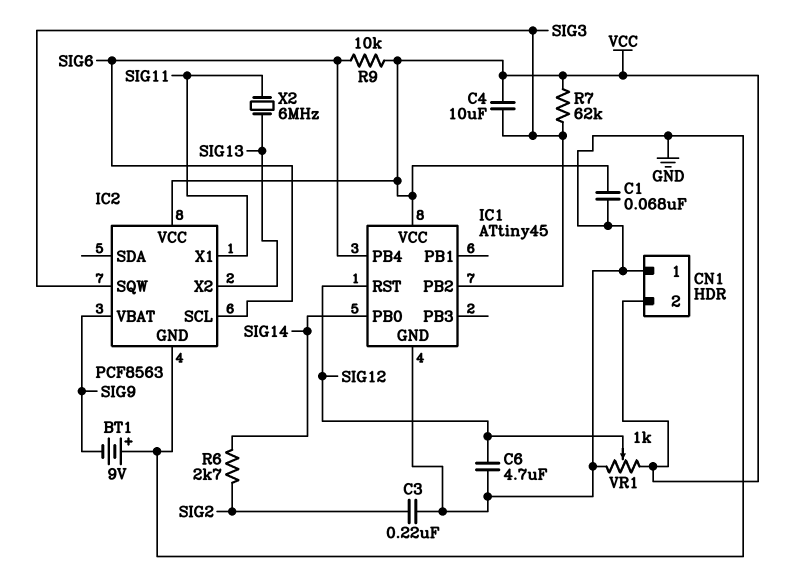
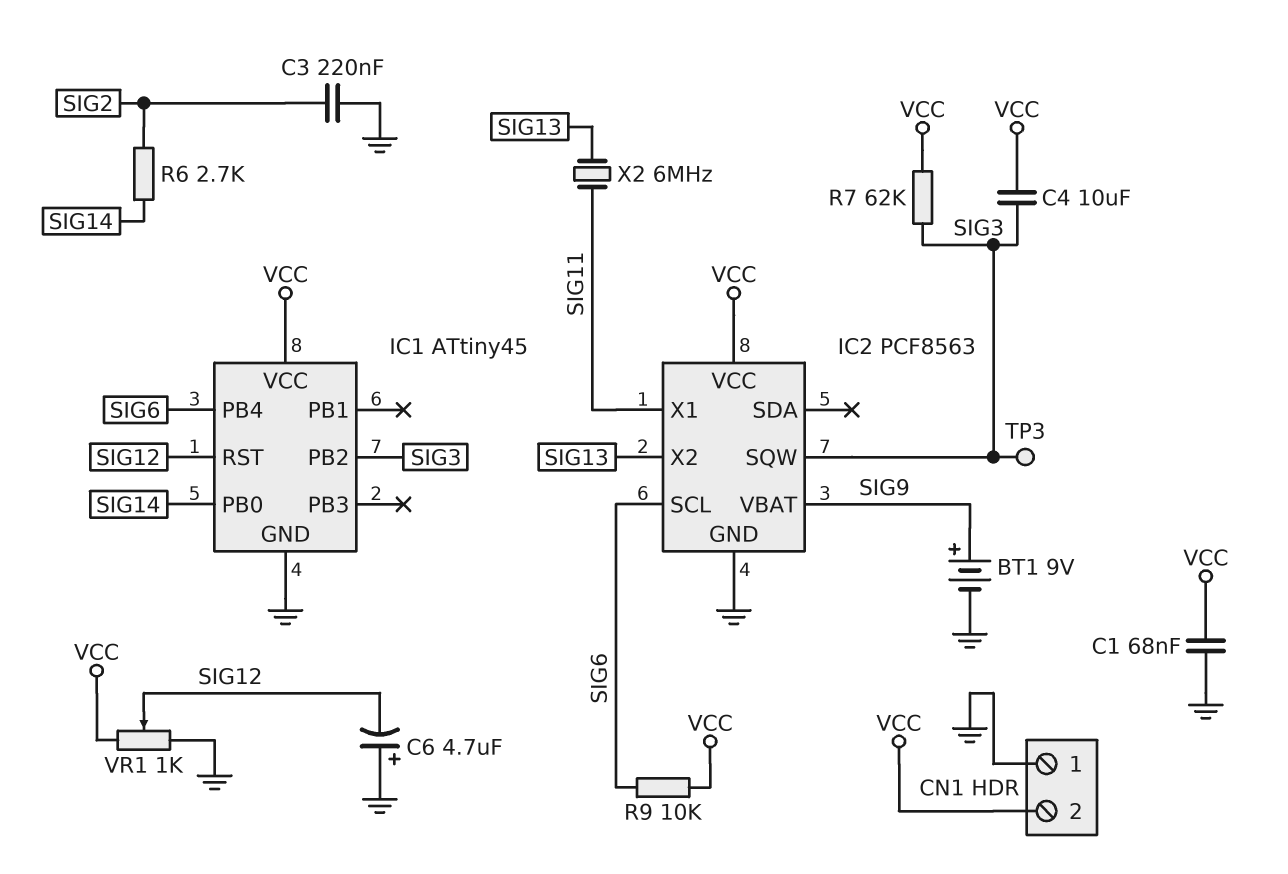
BT1: 9V (plus GND, minus SIG9) -> 9V (plus SIG9, minus GND)
C6: 4.7uF (GND, SIG12) -> 4.7uF (plus GND, minus SIG12)
TP3: none -> test point (SIG3)

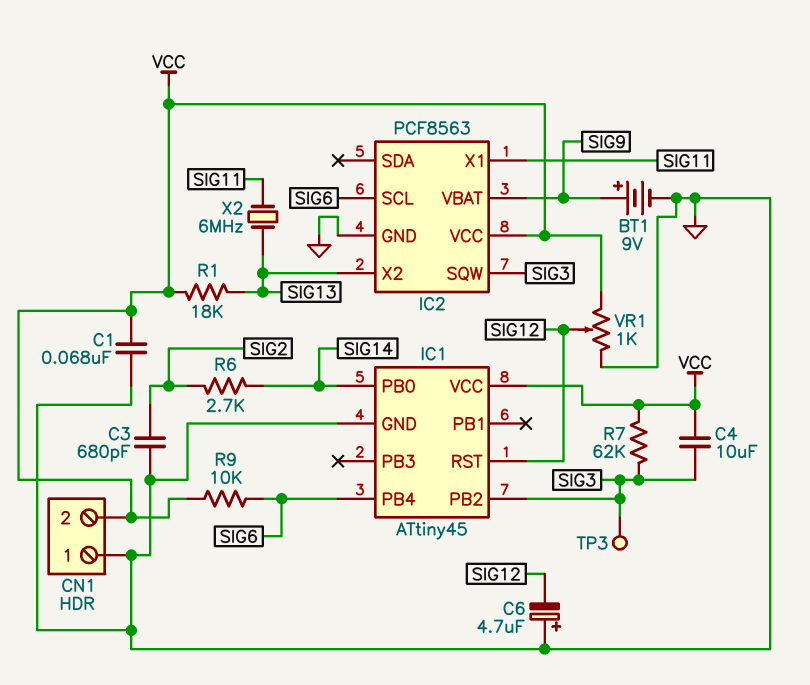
C3: 220nF (GND, SIG2) -> 680pF (GND, SIG2)
R1: none -> 18k (SIG13, VCC)

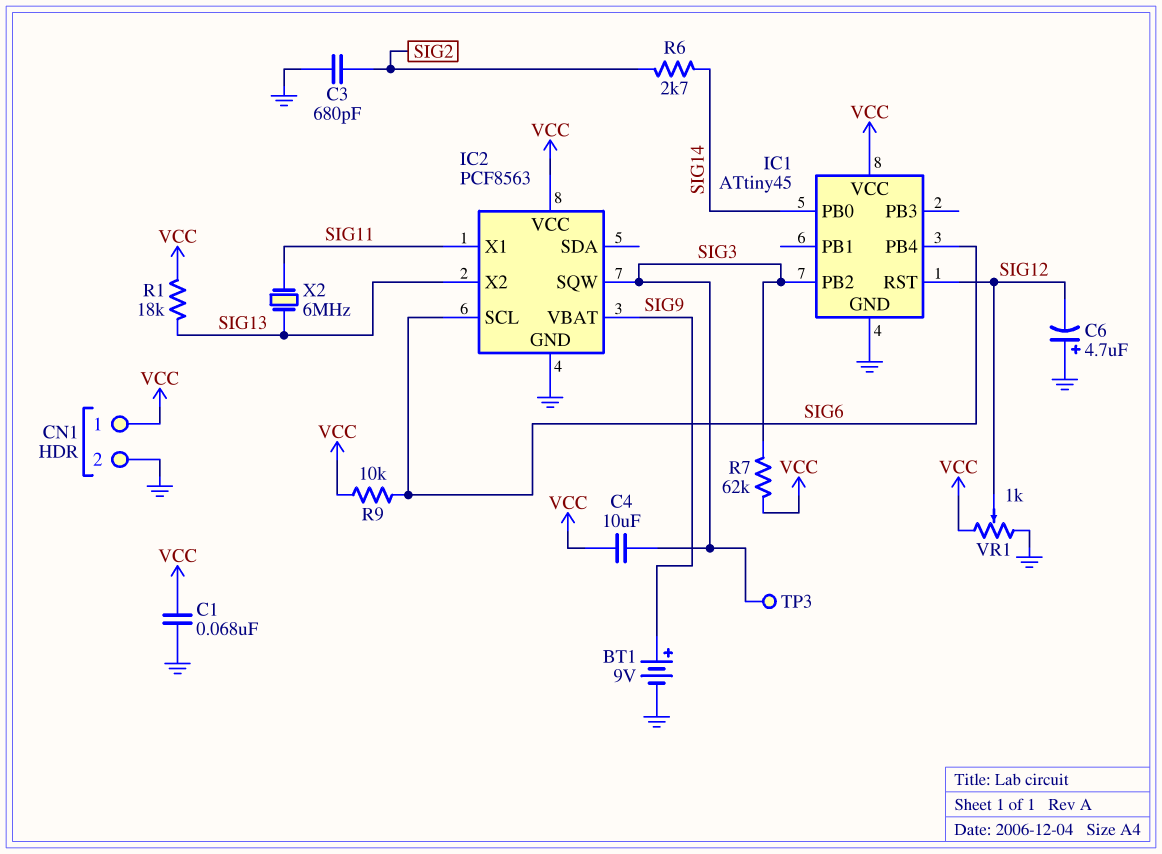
CN1 pin 1: GND -> VCC
CN1 pin 2: VCC -> GND

